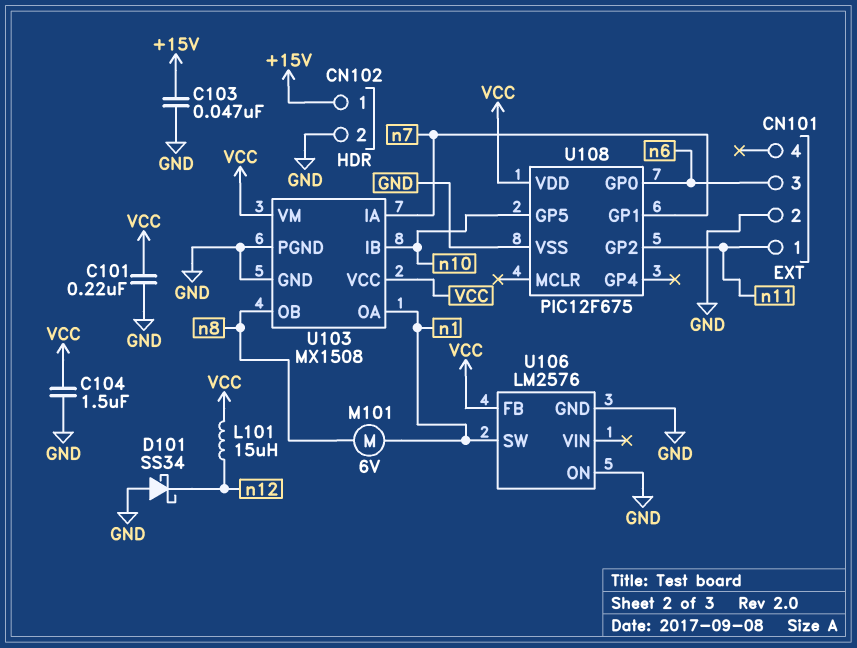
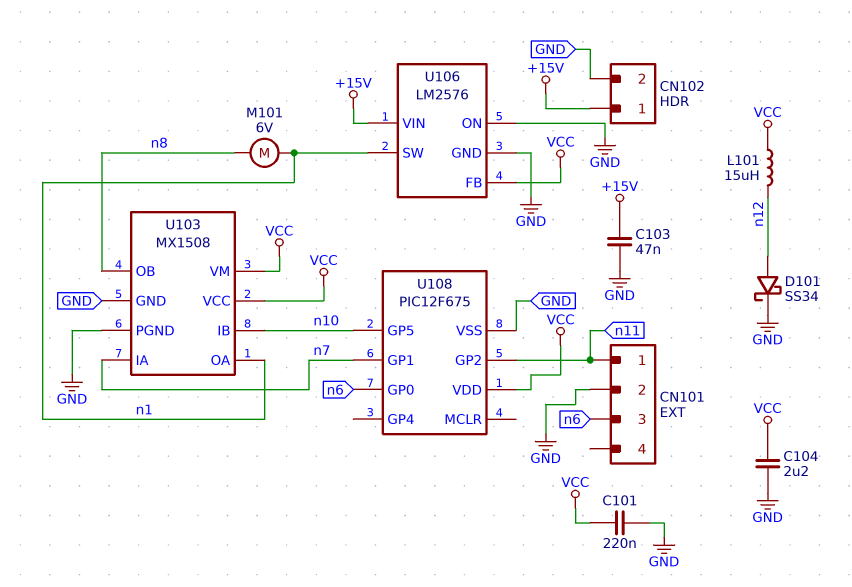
C104: 1.5uF (GND, VCC) -> 2.2uF (GND, VCC)
D101: schottky SS34 (A GND, K n12) -> schottky SS34 (A n12, K GND)
U106 pin VIN: none -> +15V

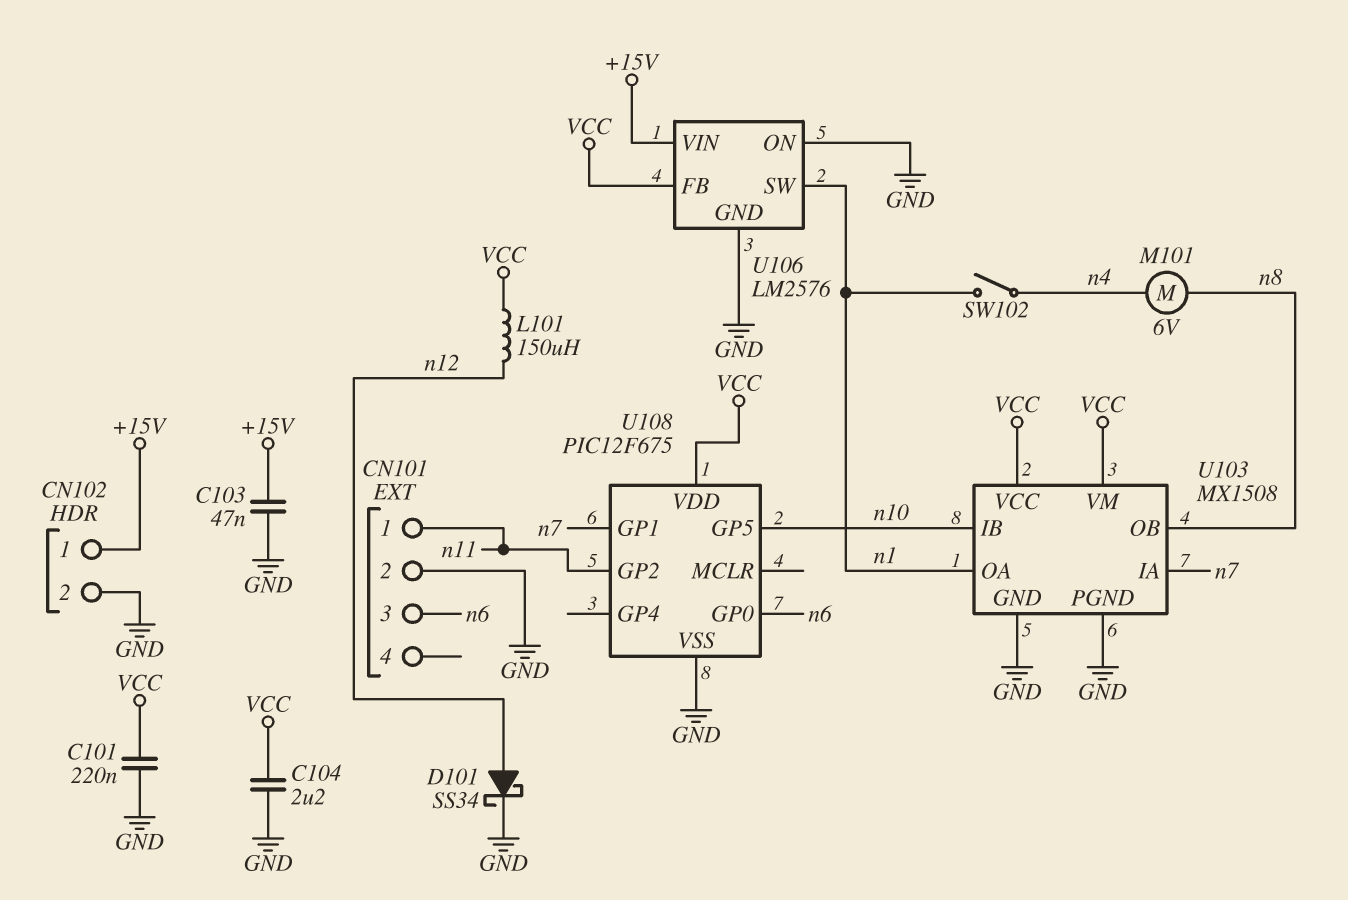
L101: 15uH (VCC, n12) -> 150uH (VCC, n12)
M101: motor 6V (n1, n8) -> motor 6V (n4, n8)
SW102: none -> switch (n1, n4)

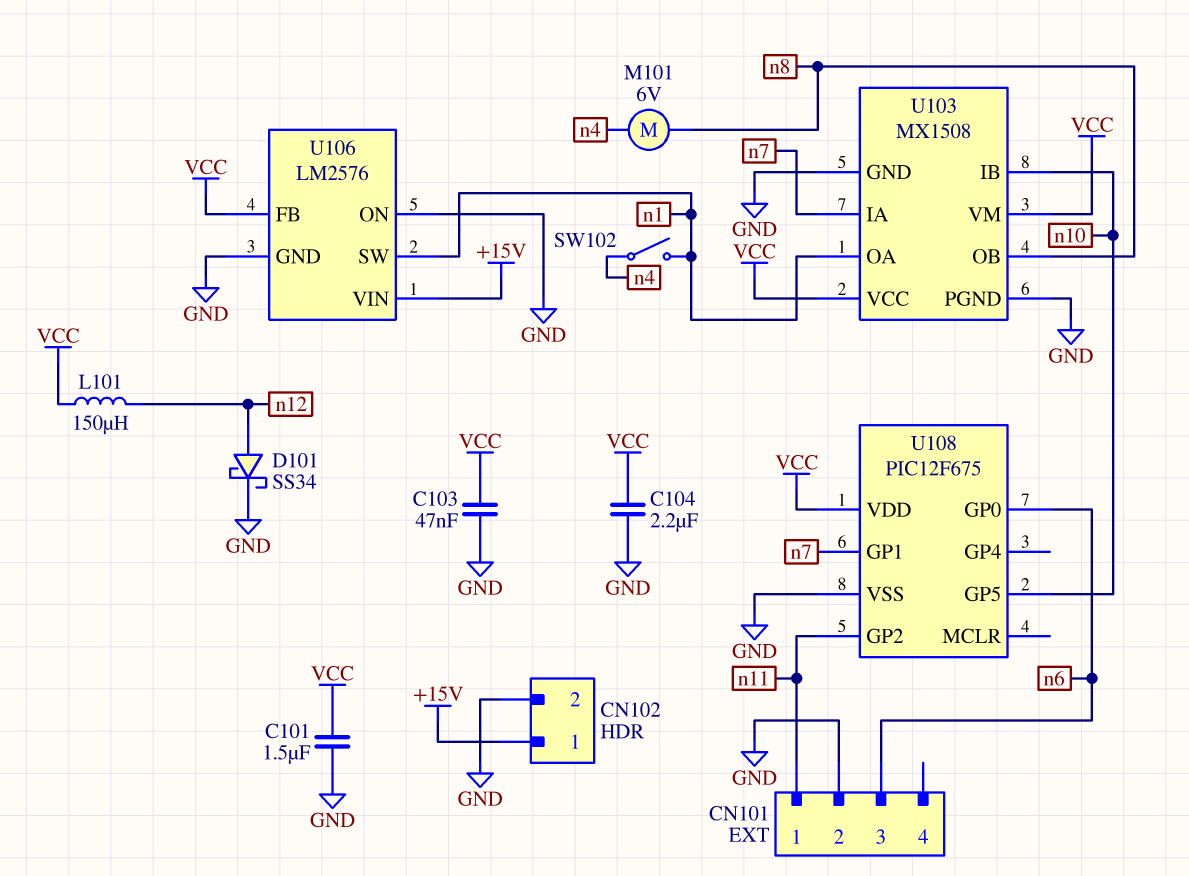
C101: 220nF (GND, VCC) -> 1.5uF (GND, VCC)
C103: 47nF (+15V, GND) -> 47nF (GND, VCC)

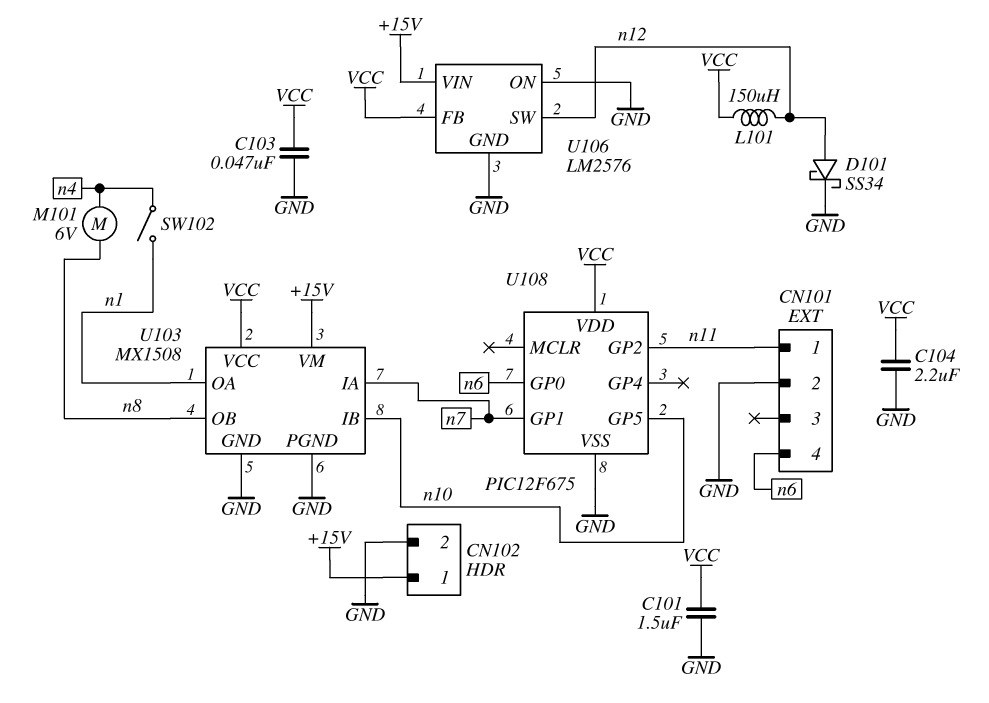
CN101 pin 3: n6 -> none
CN101 pin 4: none -> n6
U103 pin VM: VCC -> +15V
U106 pin SW: n1 -> n12

